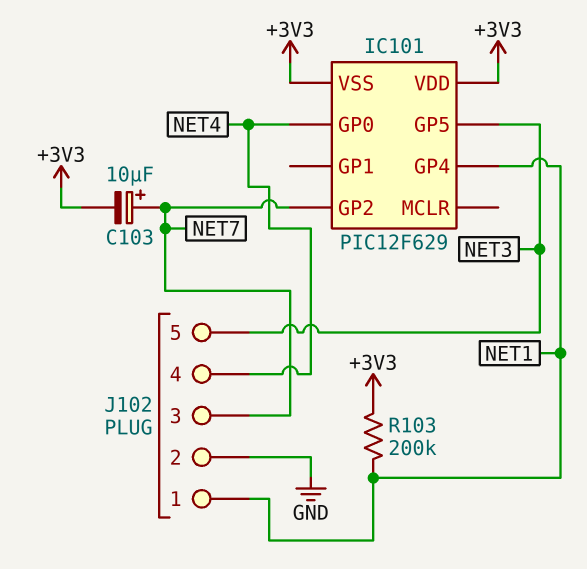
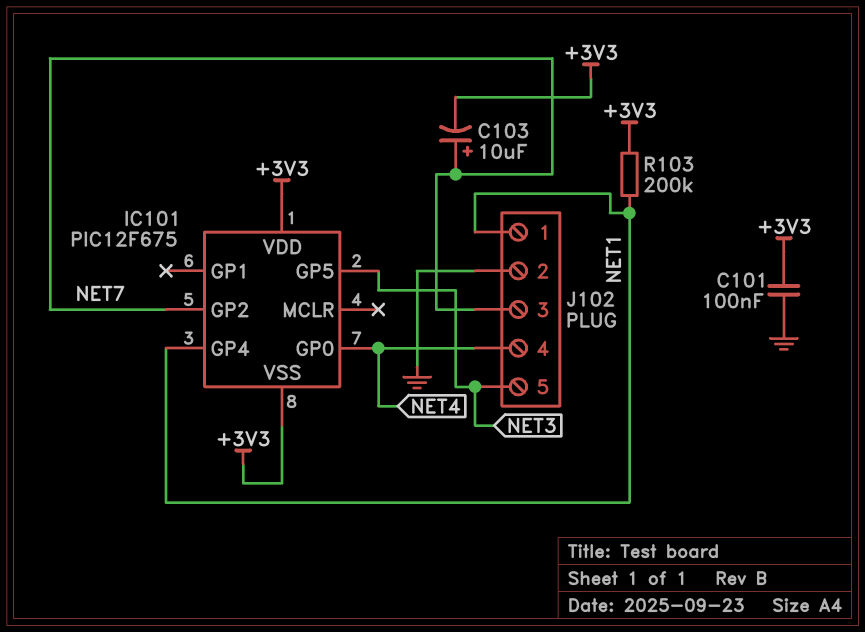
C101: none -> 100nF (+3V3, GND)
IC101: PIC12F629 -> PIC12F675

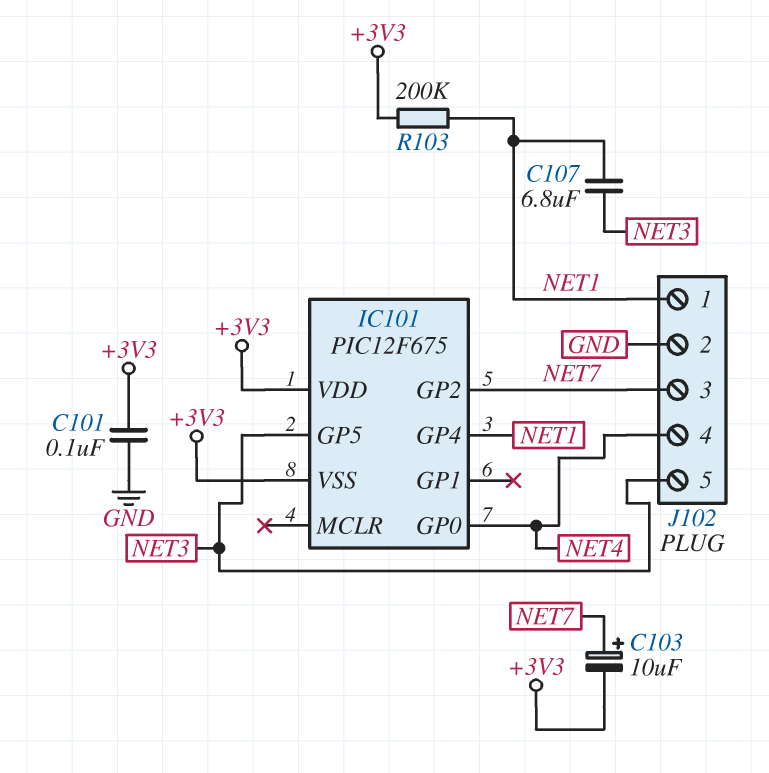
C107: none -> 6.8uF (NET1, NET3)

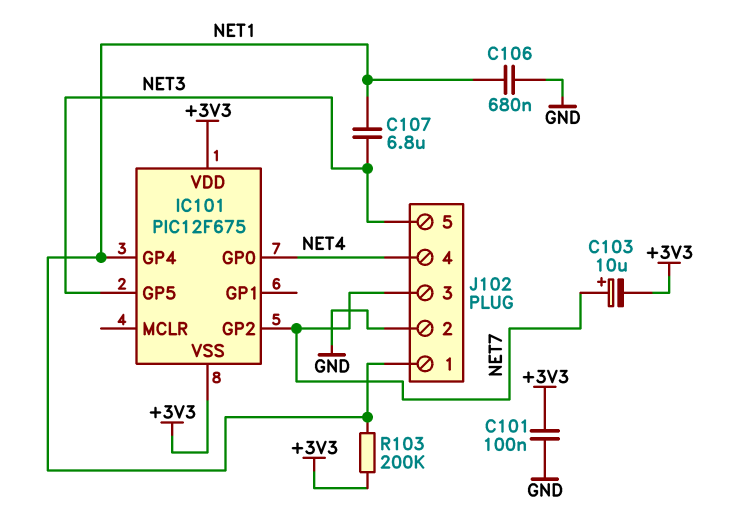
C106: none -> 680nF (GND, NET1)

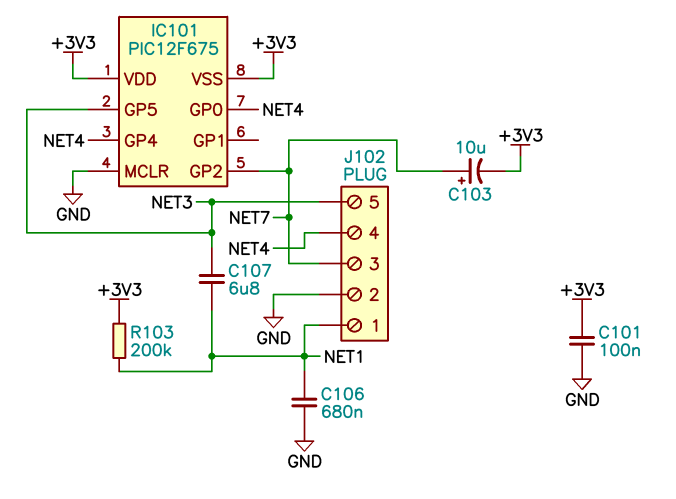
IC101 pin GP4: NET1 -> NET4
IC101 pin MCLR: none -> GND

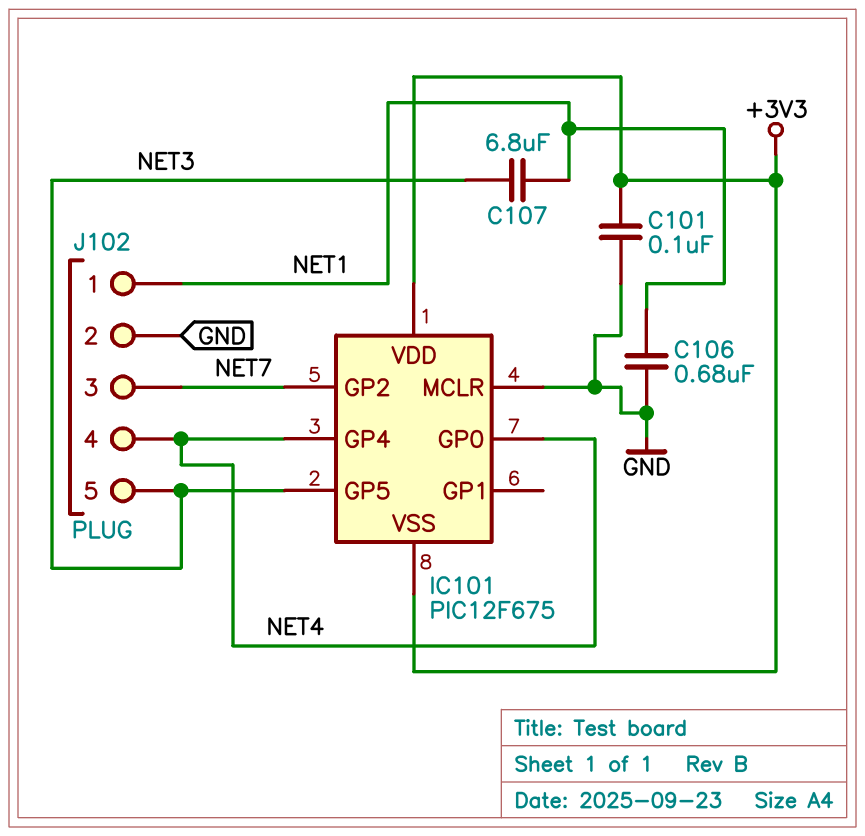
C103: 10uF (plus NET7, minus +3V3) -> none
R103: 200k (+3V3, NET1) -> none

